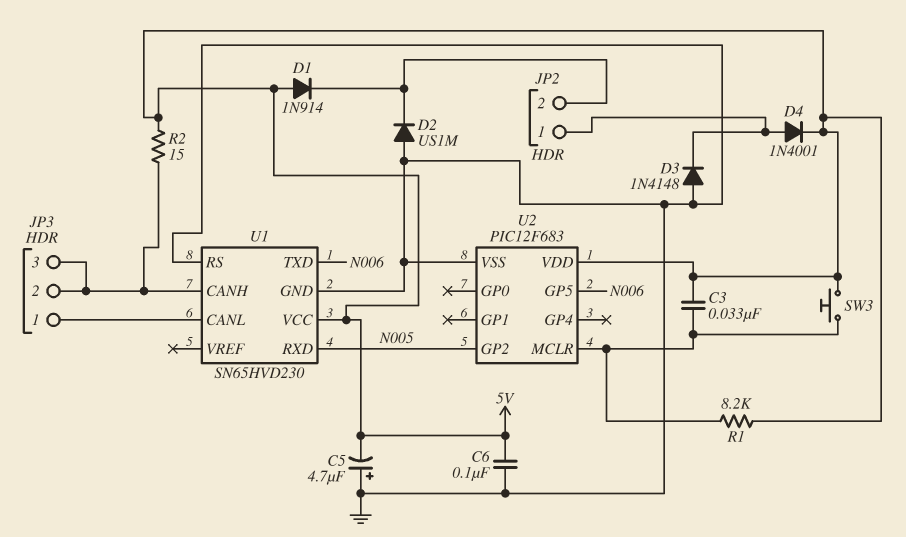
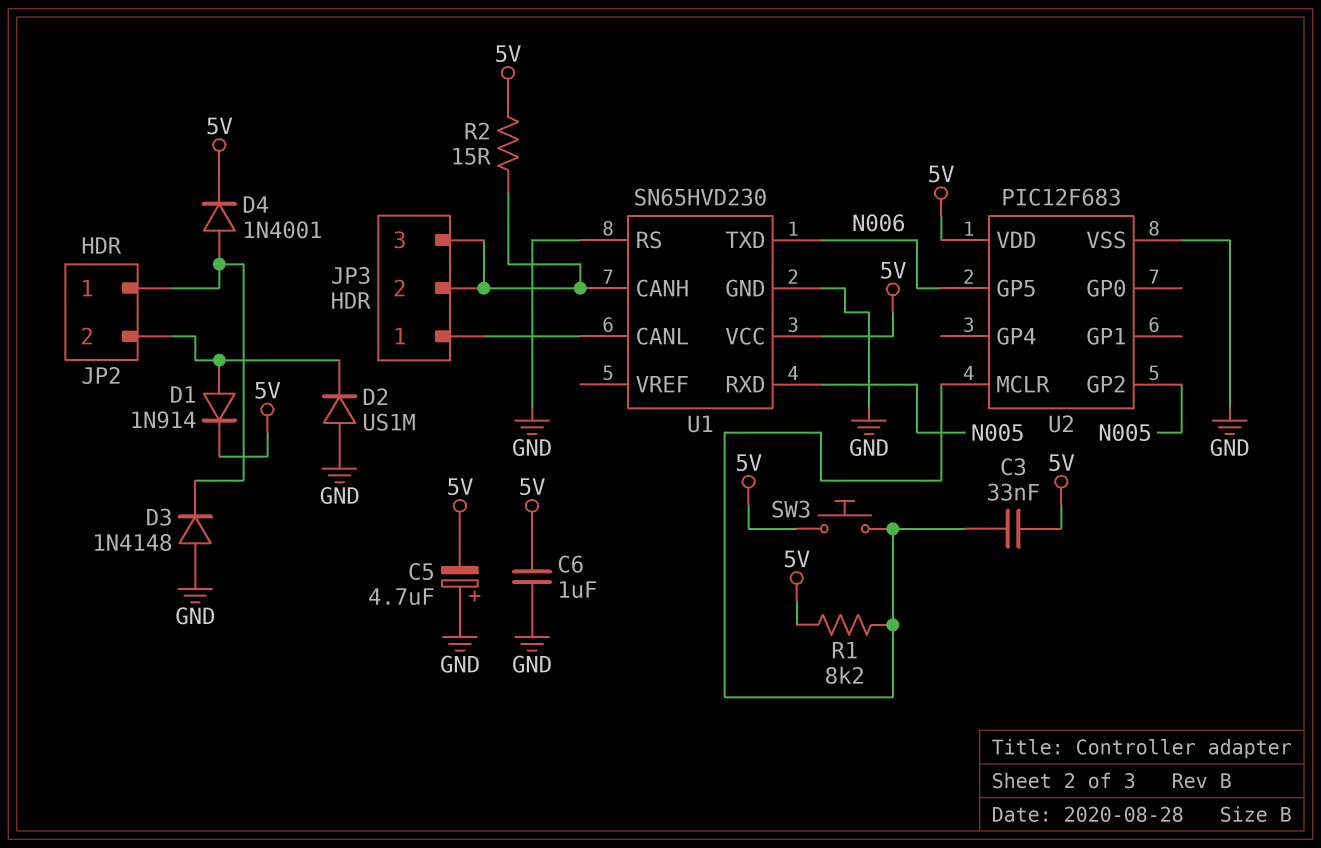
C6: 100nF (5V, GND) -> 1uF (5V, GND)
D1: diode 1N914 (A 5V, K JP2/2) -> diode 1N914 (A JP2/2, K 5V)

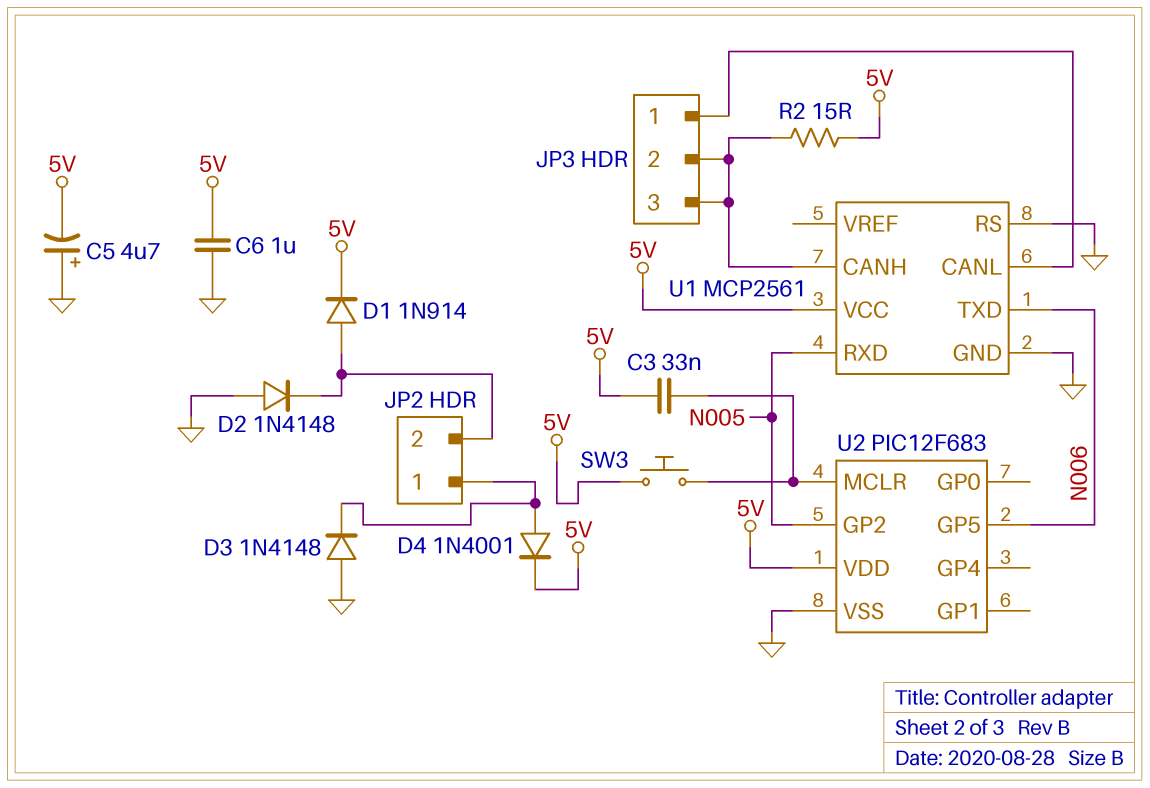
D2: diode US1M (A GND, K JP2/2) -> diode 1N4148 (A GND, K JP2/2)
R1: 8.2k (5V, U2/MCLR) -> none
U1: SN65HVD230 -> MCP2561

